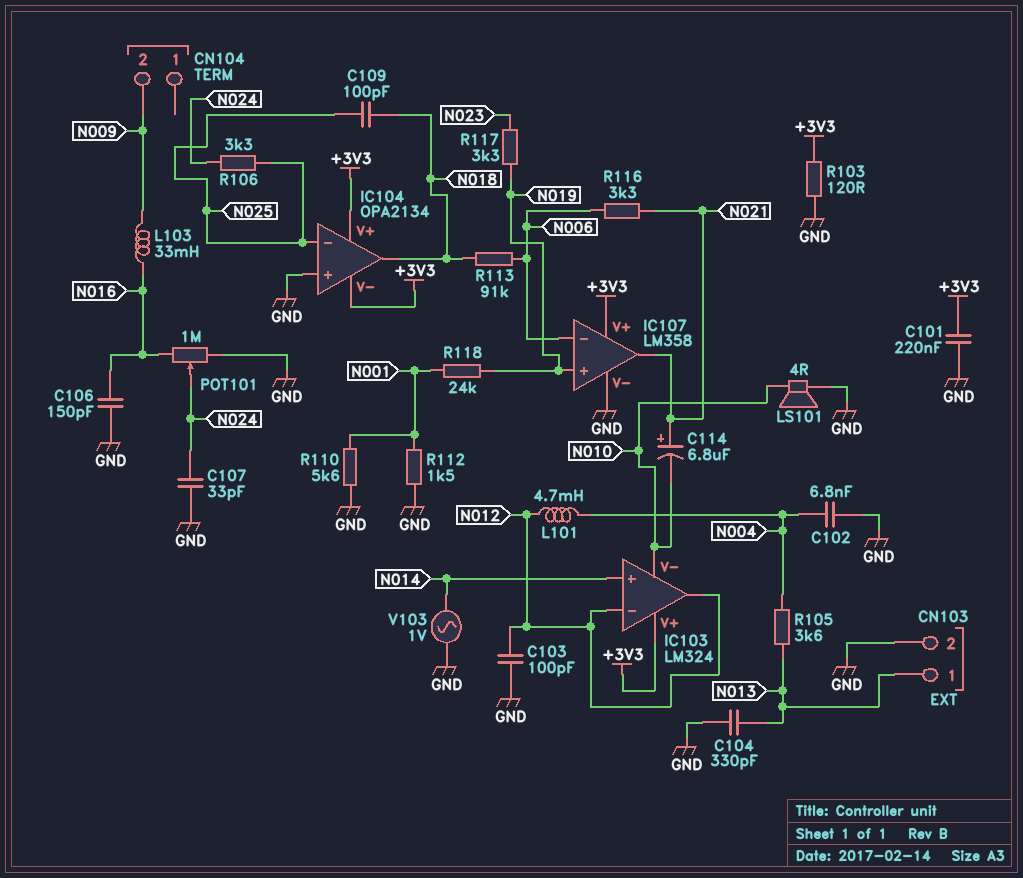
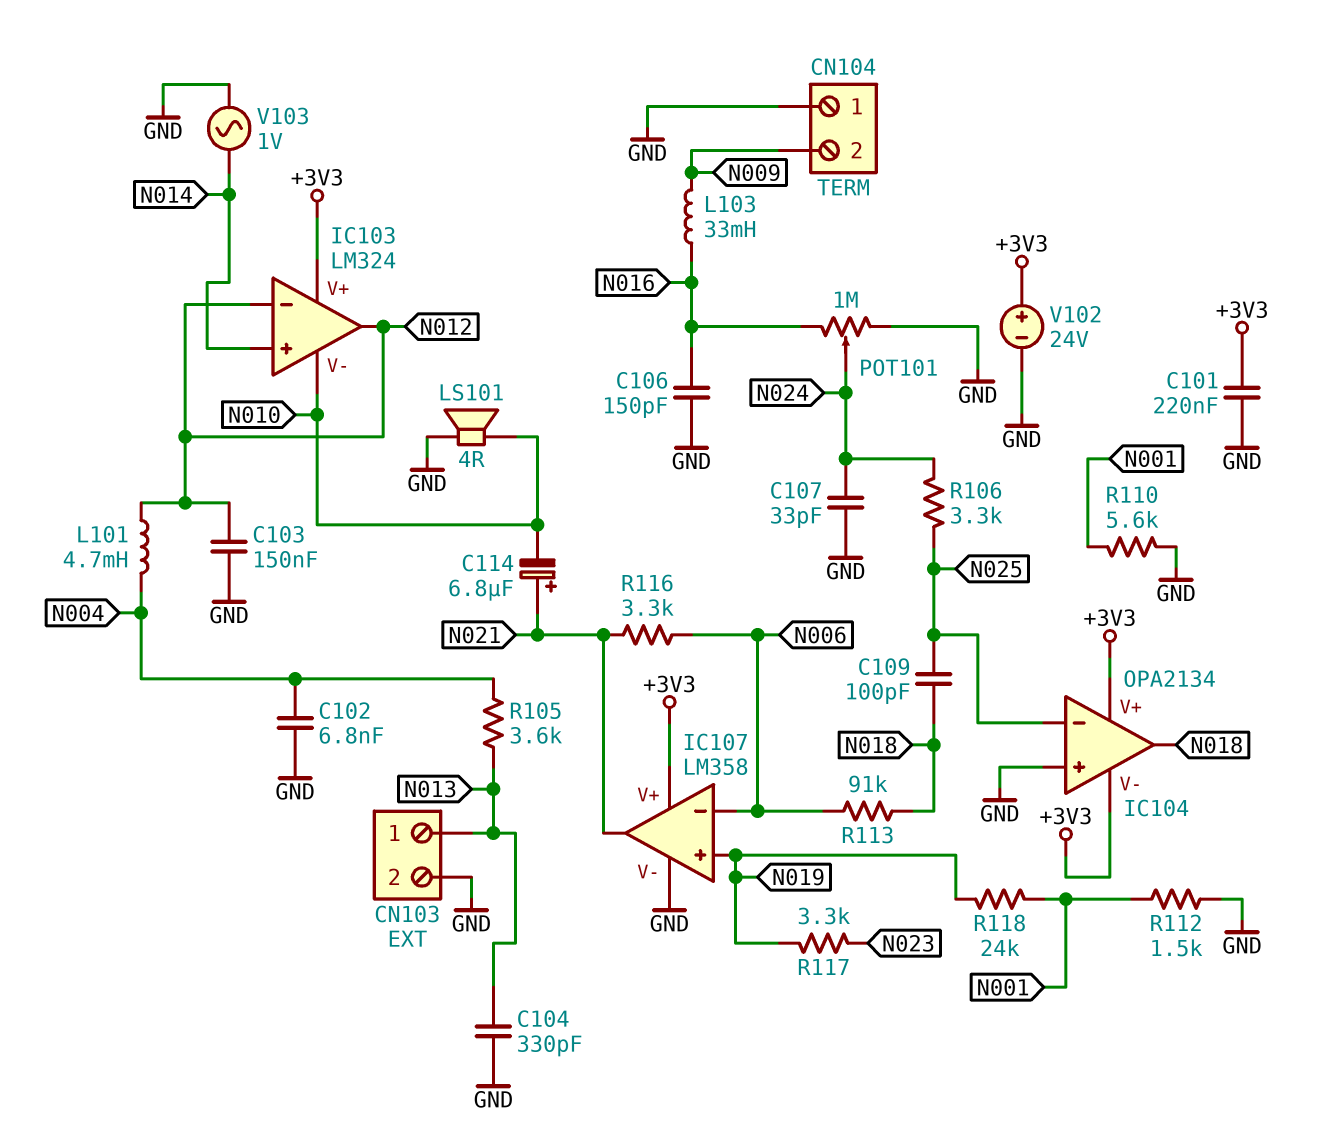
C103: 100pF (GND, N012) -> 150nF (GND, N012)
CN104 pin 1: none -> GND
R103: 120 (+3V3, GND) -> none
V102: none -> 24V (plus +3V3, minus GND)

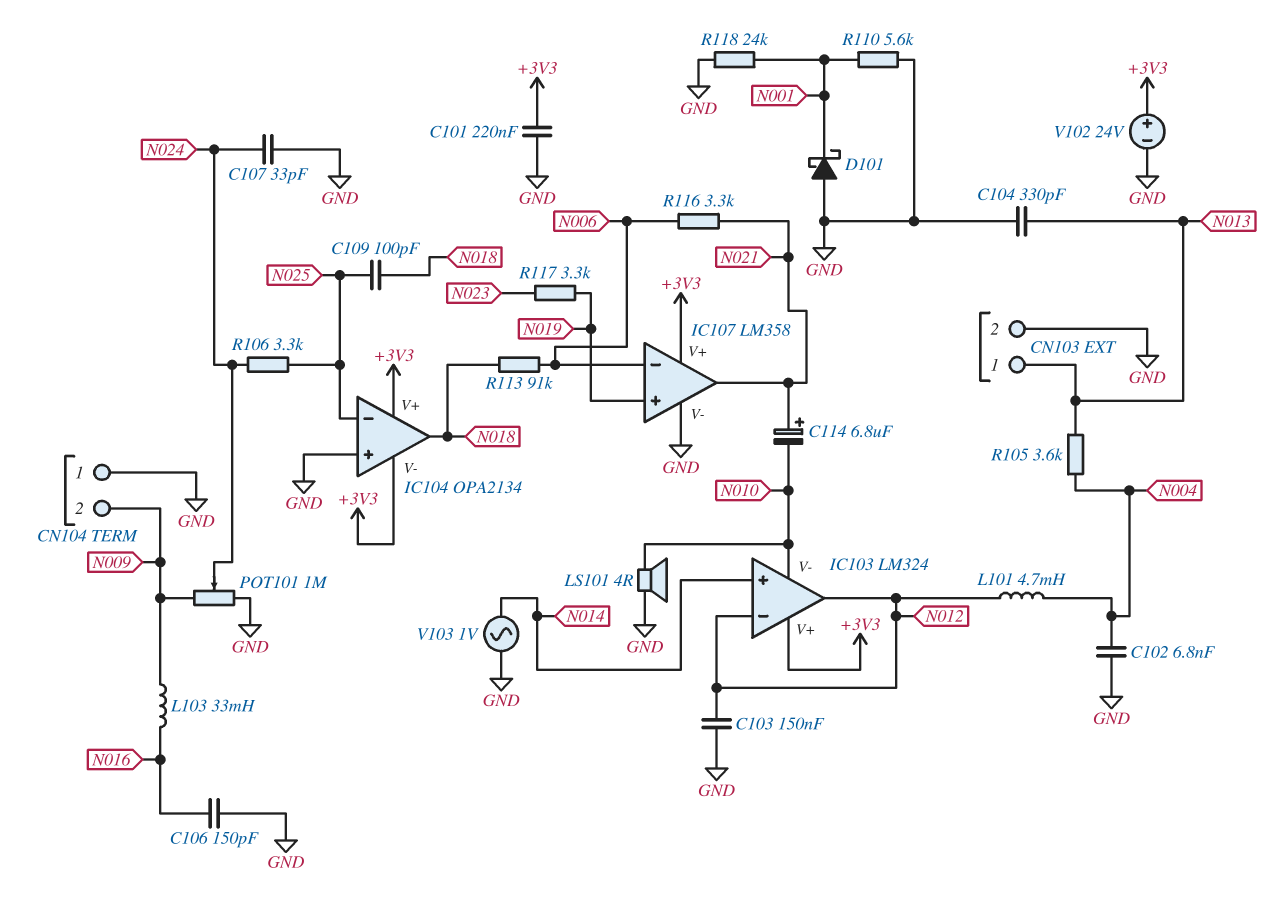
D101: none -> schottky (A GND, K N001)
POT101: 1M (GND, N016, wiper N024) -> 1M (GND, N009, wiper N024)
R112: 1.5k (GND, N001) -> none
R118: 24k (N001, N019) -> 24k (GND, N001)

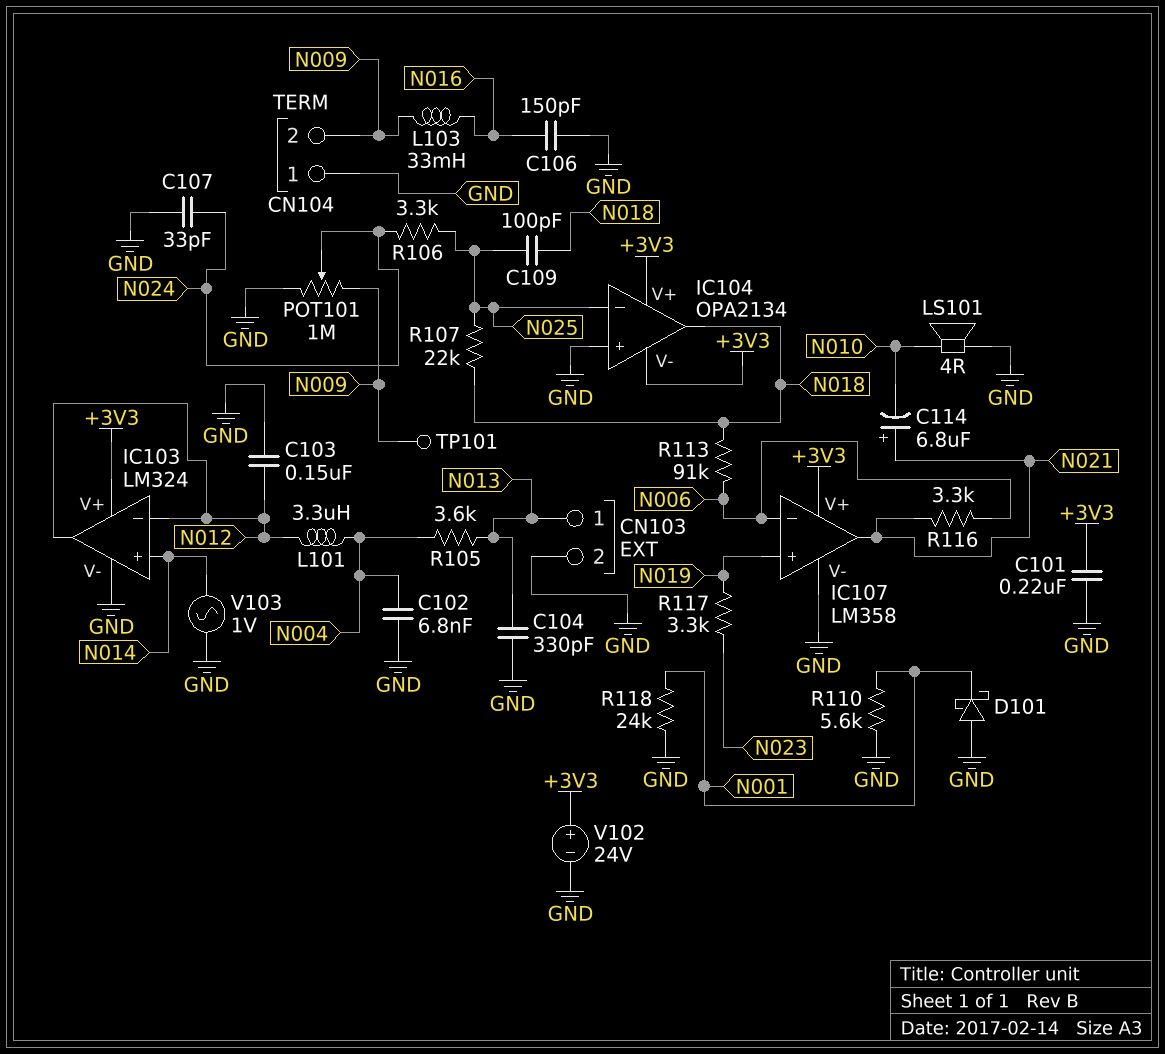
IC103 pin V-: N010 -> GND
L101: 4.7mH (N004, N012) -> 3.3uH (N004, N012)
R107: none -> 22k (N018, N025)
TP101: none -> test point (N009)

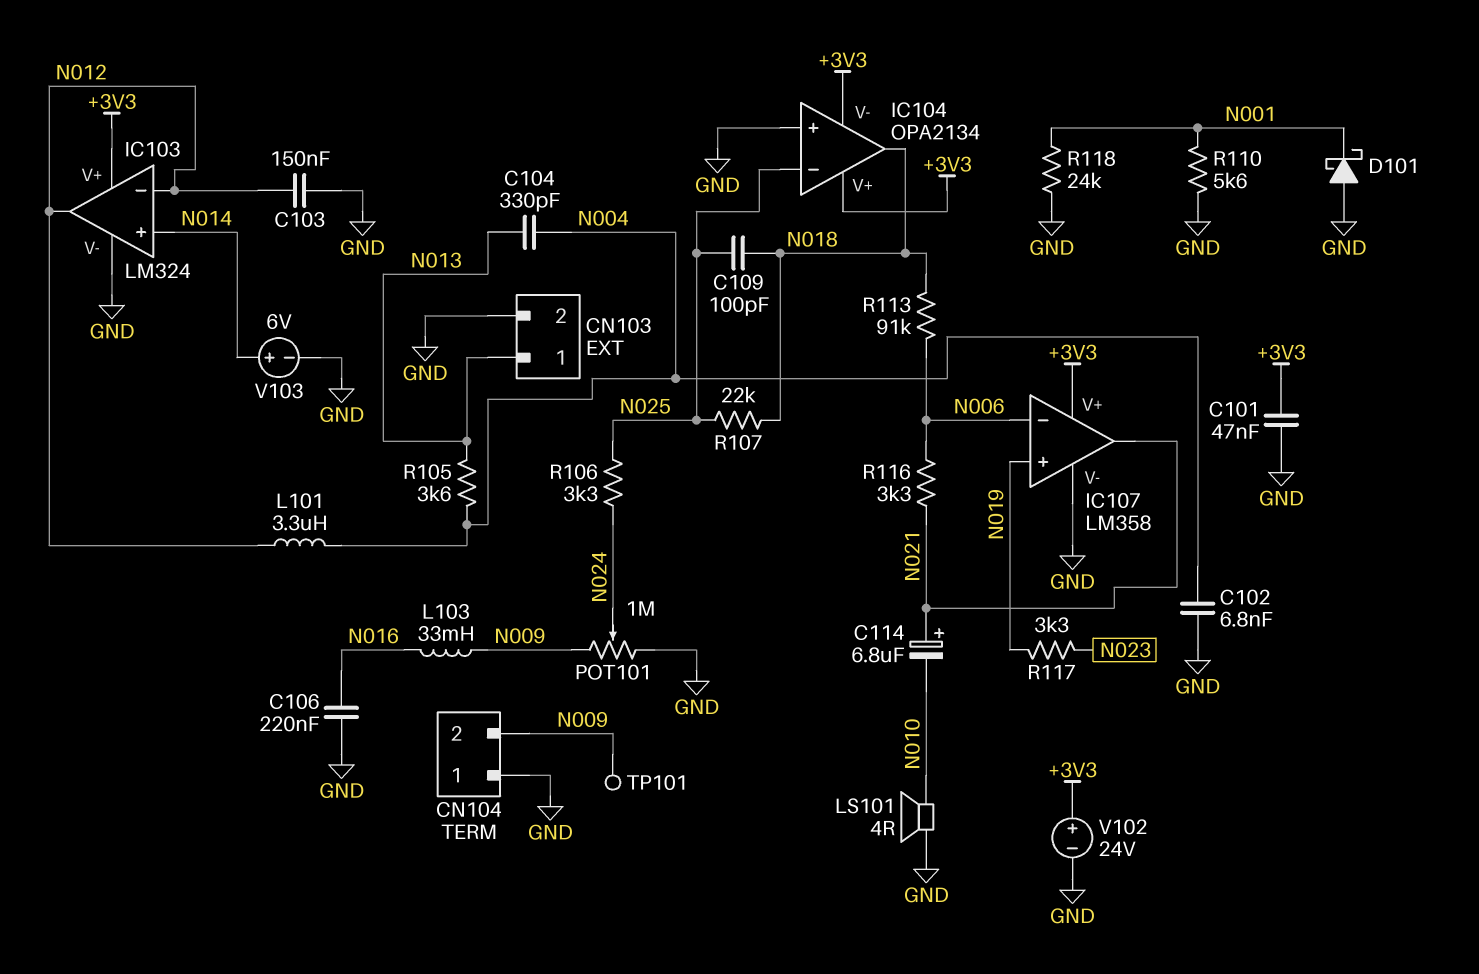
C101: 220nF (+3V3, GND) -> 47nF (+3V3, GND)
C104: 330pF (GND, N013) -> 330pF (N004, N013)
C106: 150pF (GND, N016) -> 220nF (GND, N016)
C107: 33pF (GND, N024) -> none
V103: AC 1V (GND, N014) -> 6V (plus N014, minus GND)

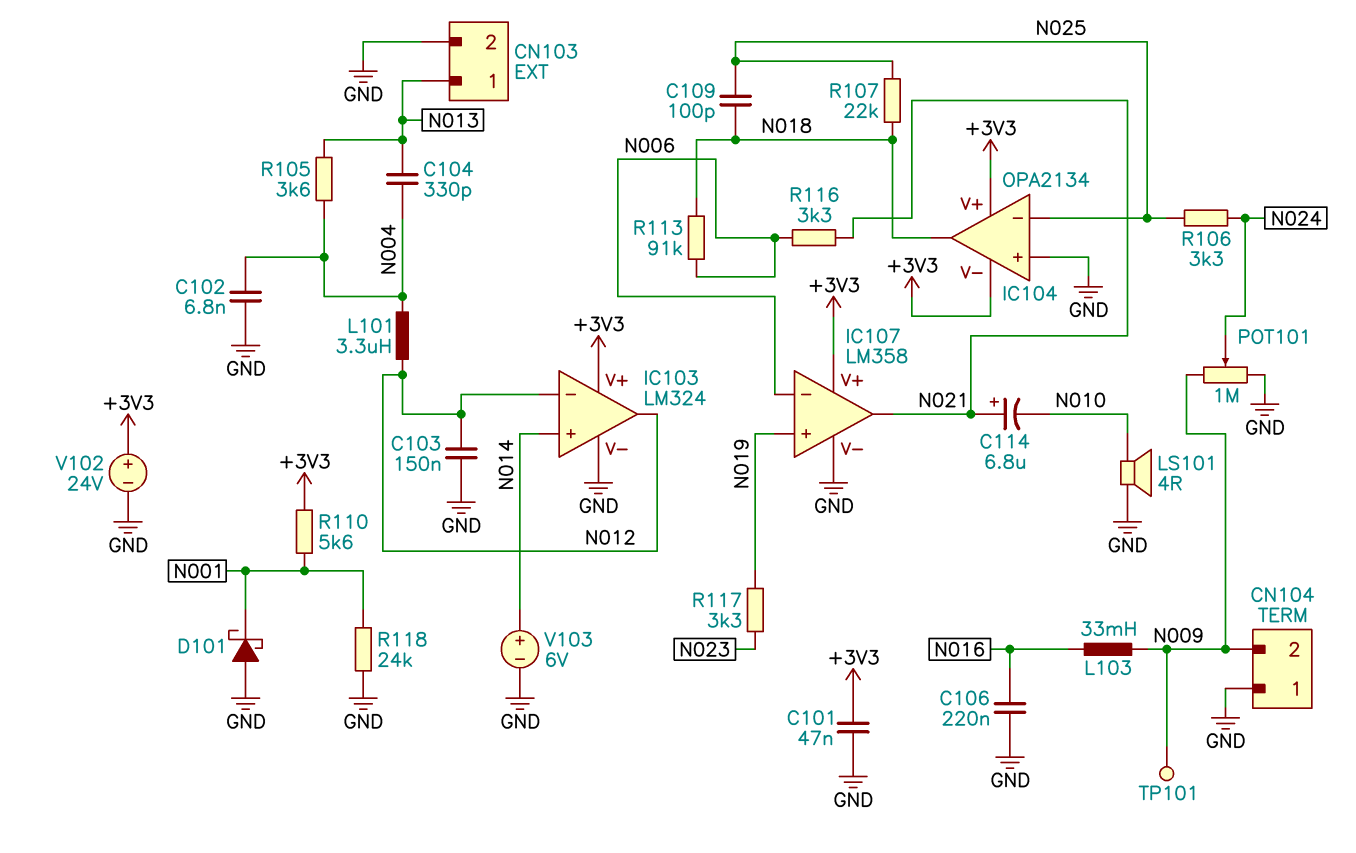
R110: 5.6k (GND, N001) -> 5.6k (+3V3, N001)

